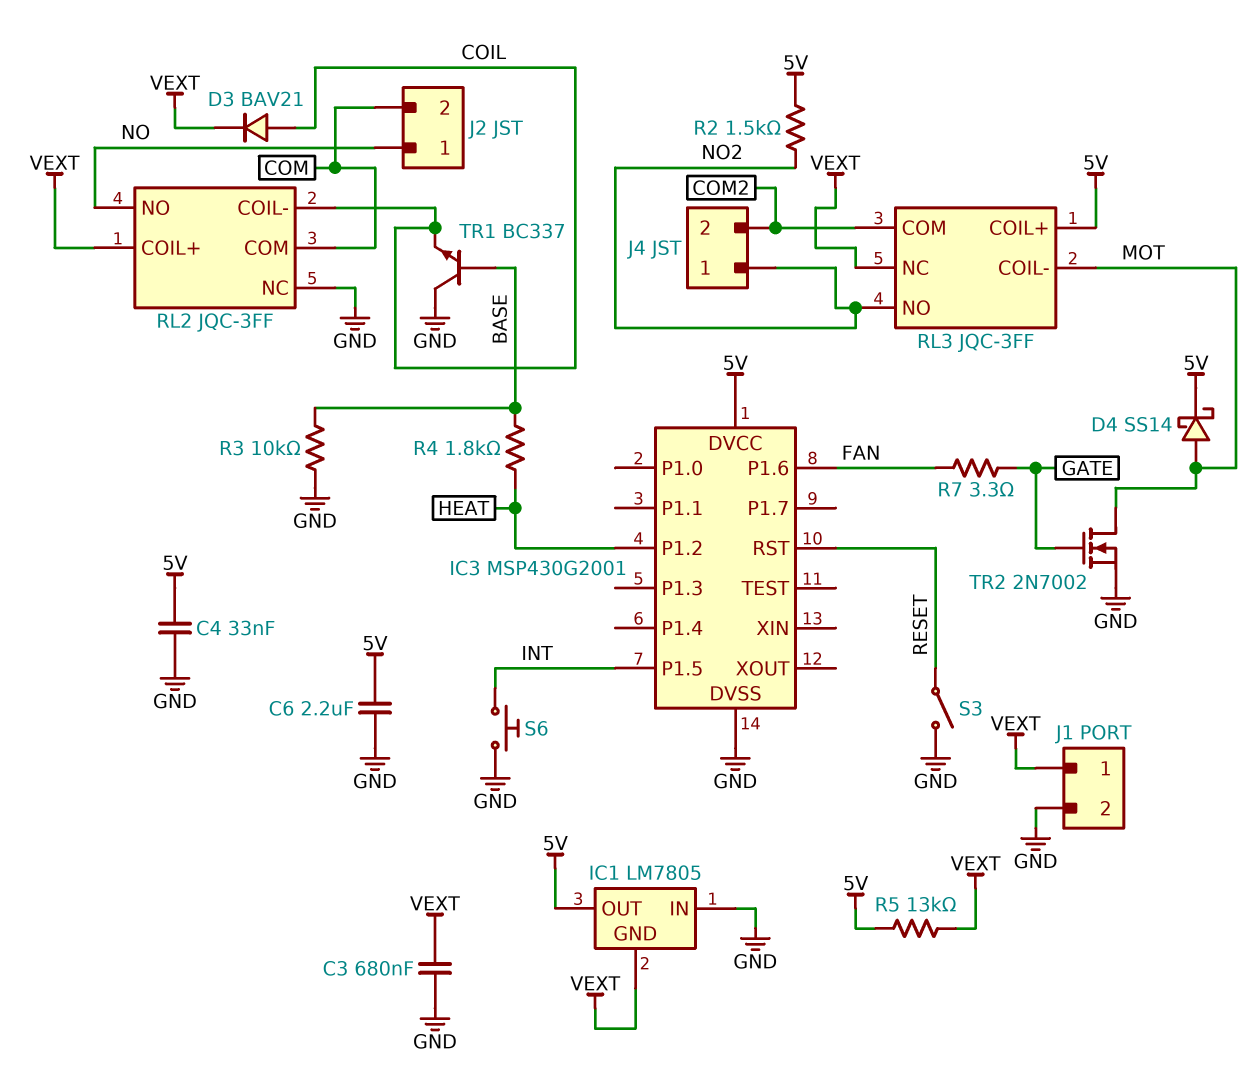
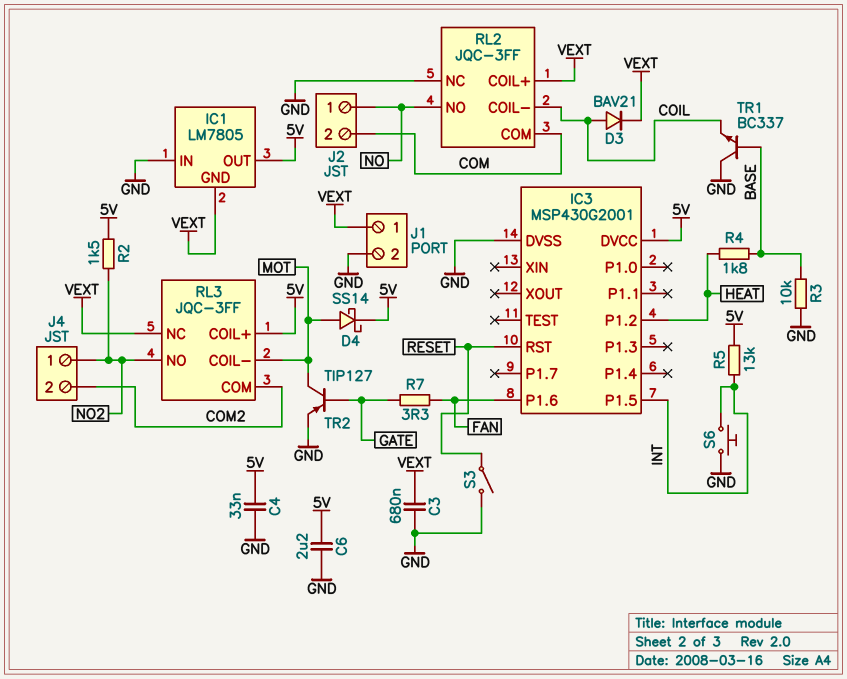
R5: 13k (5V, VEXT) -> 13k (5V, INT)
TR2: NMOS 2N7002 (G GATE, D MOT, S GND) -> PNP TIP127 (B GATE, C MOT, E GND)

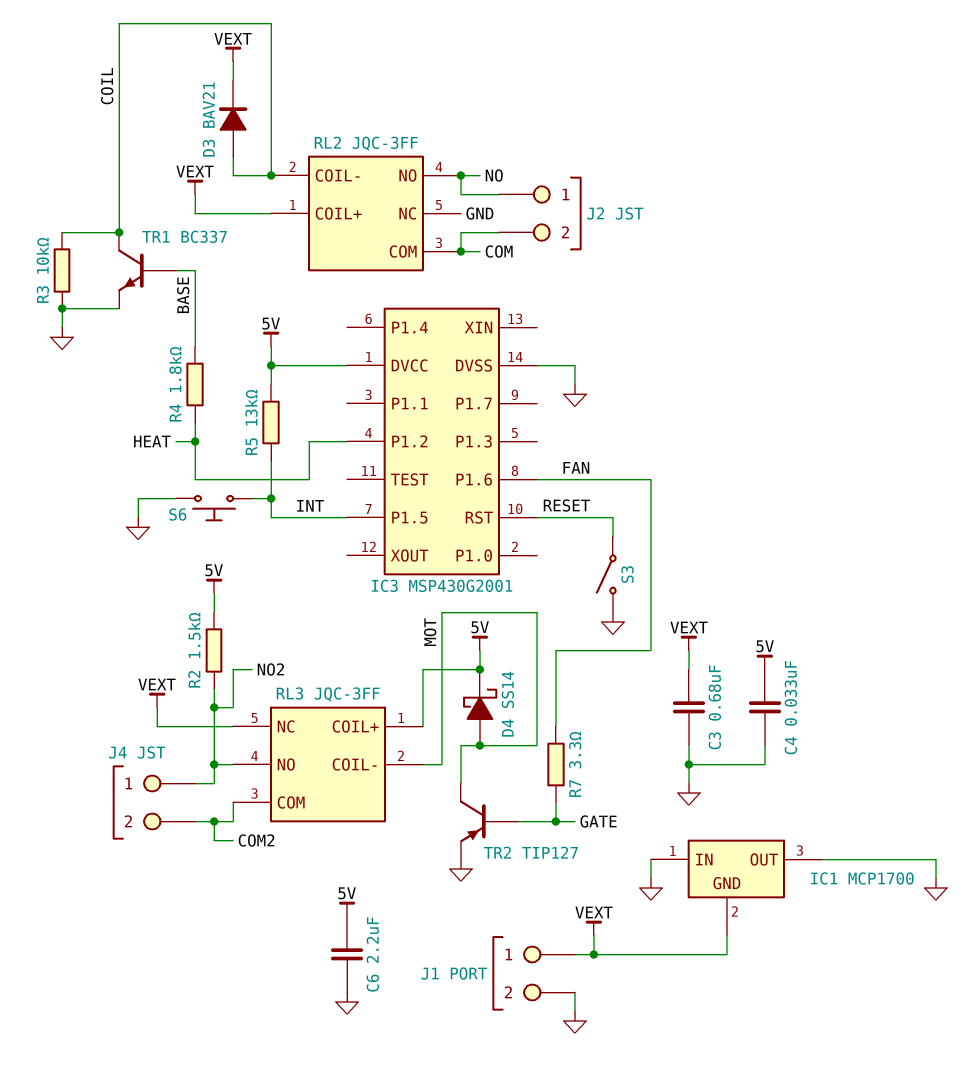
IC1: LM7805 -> MCP1700
IC1 pin OUT: 5V -> GND
R3: 10k (BASE, GND) -> 10k (COIL, GND)
TR1: NPN BC337 (B BASE, C GND, E COIL) -> NPN BC337 (B BASE, C COIL, E GND)

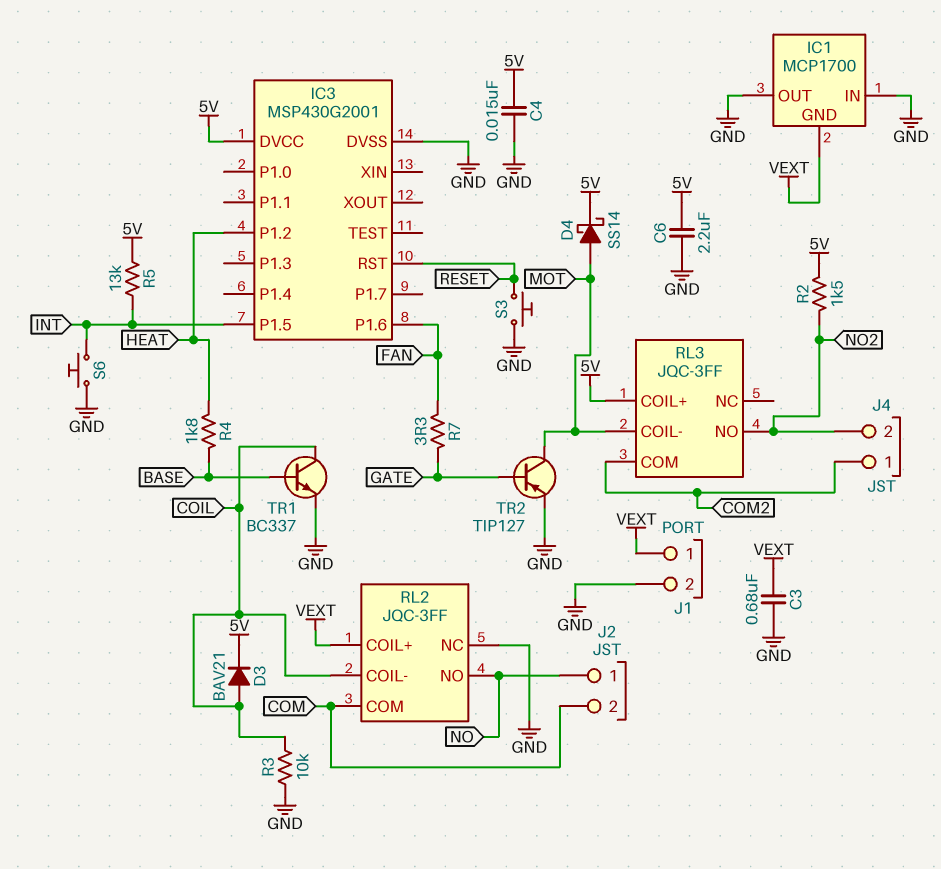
C4: 33nF (5V, GND) -> 15nF (5V, GND)
D3: diode BAV21 (A COIL, K VEXT) -> diode BAV21 (A COIL, K 5V)
J4 pin 1: NO2 -> COM2
J4 pin 2: COM2 -> NO2
RL3 pin NC: VEXT -> none
S3: switch (GND, RESET) -> button (GND, RESET)

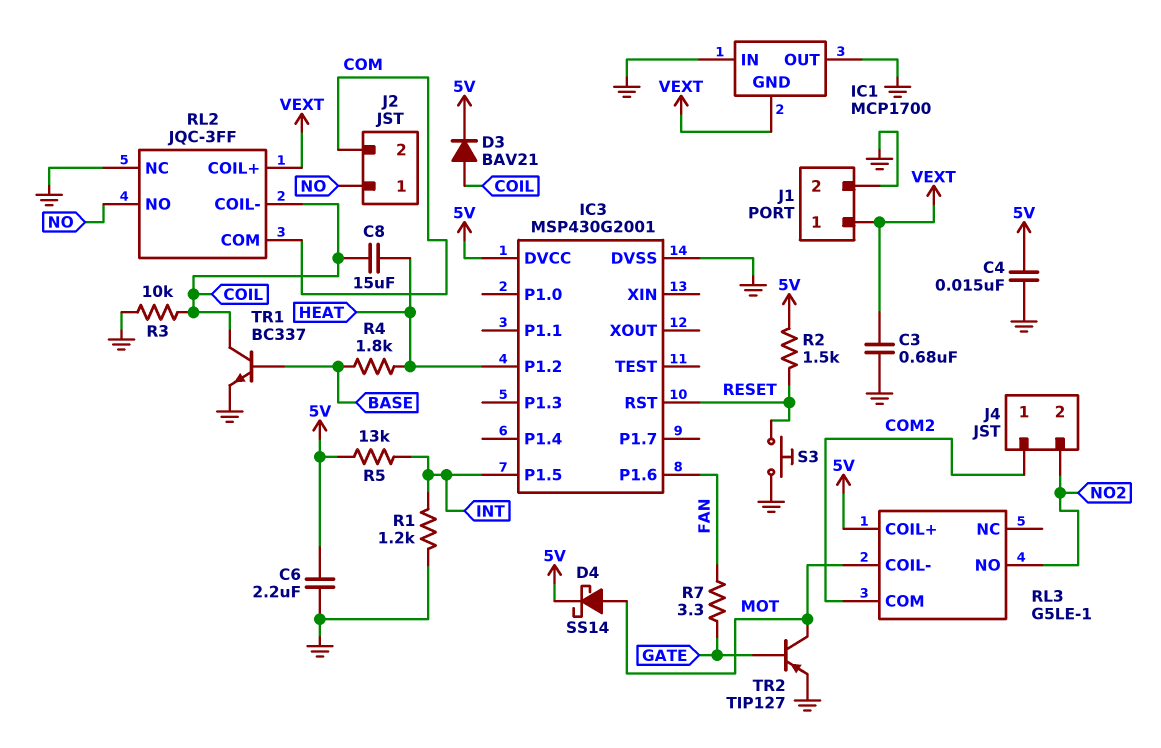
C8: none -> 15uF (COIL, HEAT)
R1: none -> 1.2k (GND, INT)
R2: 1.5k (5V, NO2) -> 1.5k (5V, RESET)
RL3: JQC-3FF -> G5LE-1
S6: button (GND, INT) -> none

